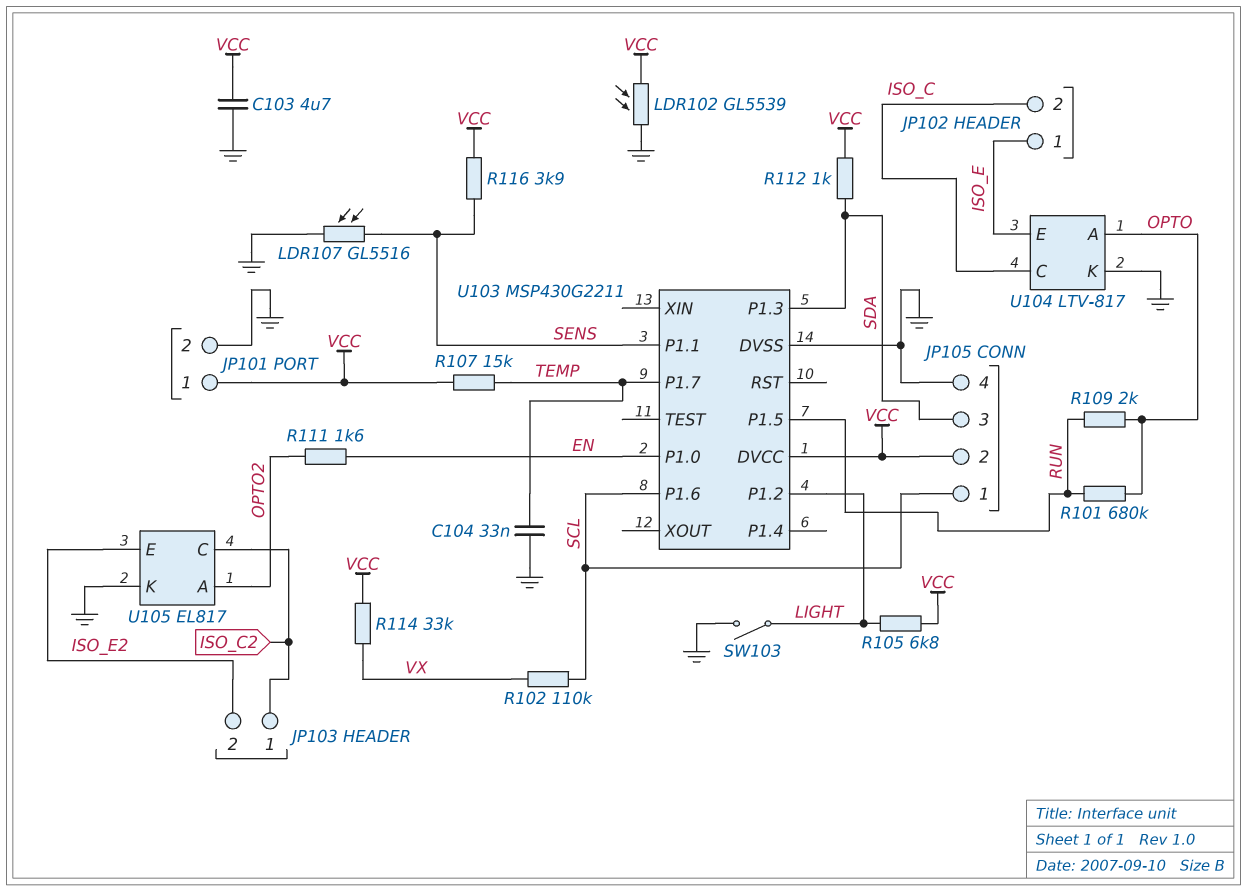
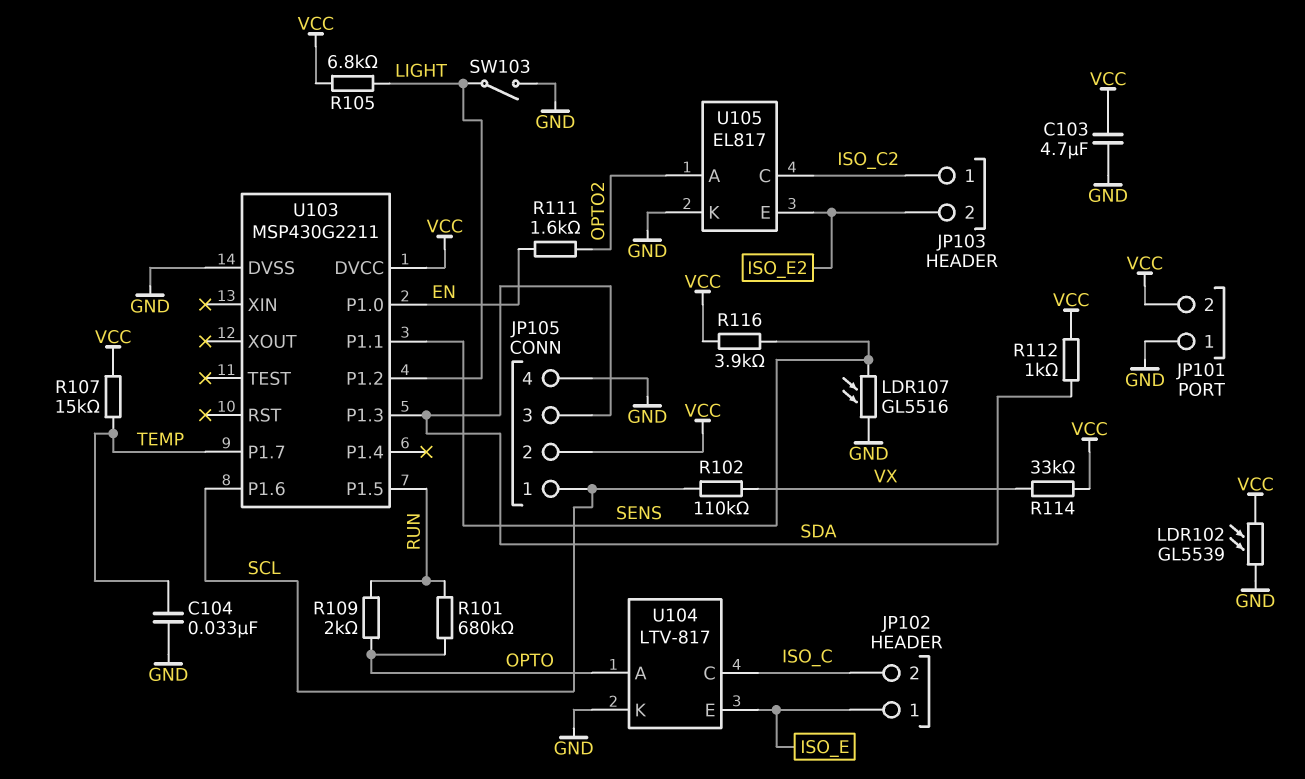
JP101 pin 1: VCC -> GND
JP101 pin 2: GND -> VCC

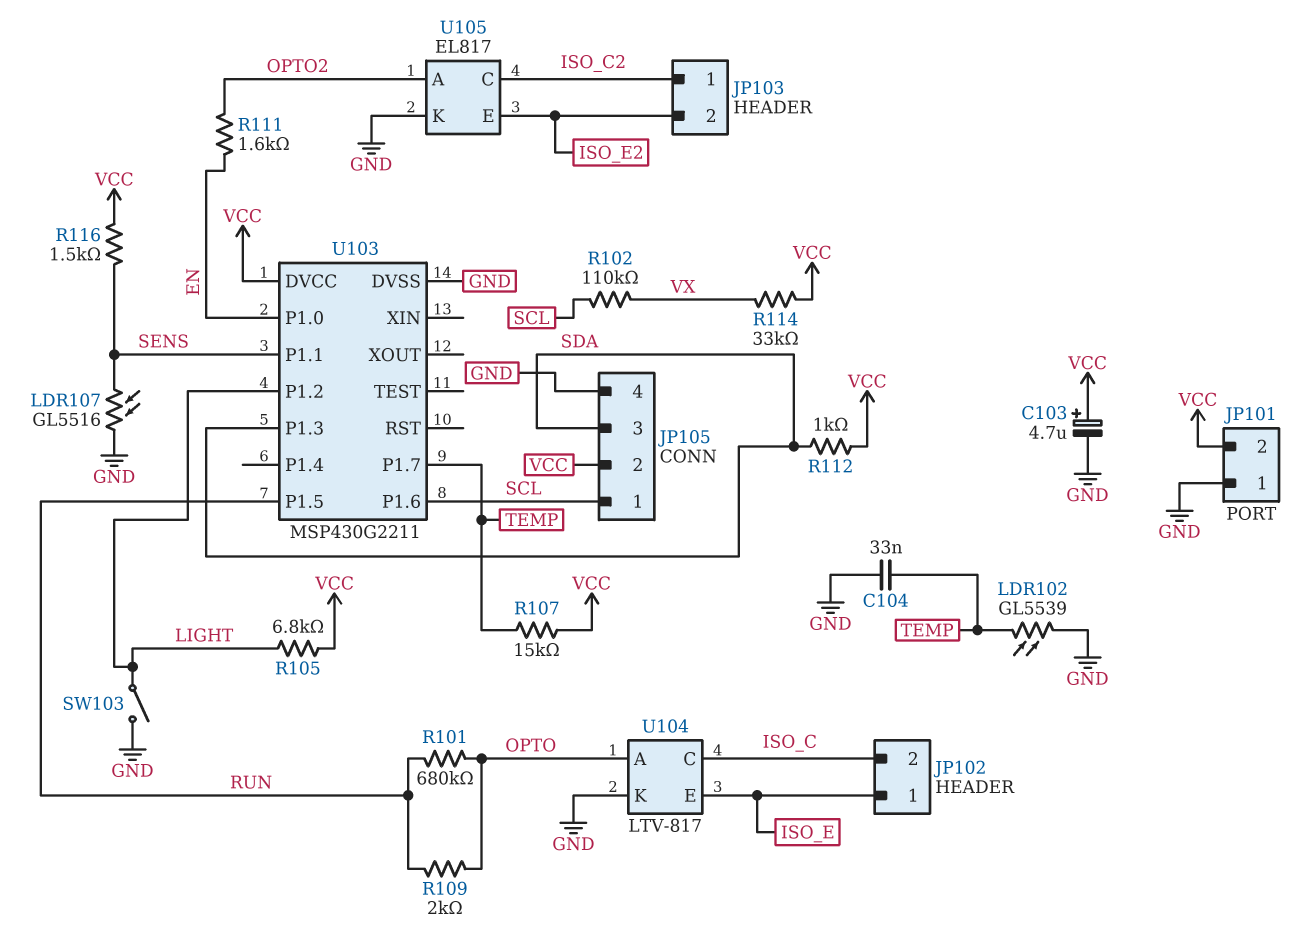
C103: 4.7uF (GND, VCC) -> 4.7uF (plus VCC, minus GND)
LDR102: GL5539 (GND, VCC) -> GL5539 (GND, TEMP)
R116: 3.9k (SENS, VCC) -> 1.5k (SENS, VCC)

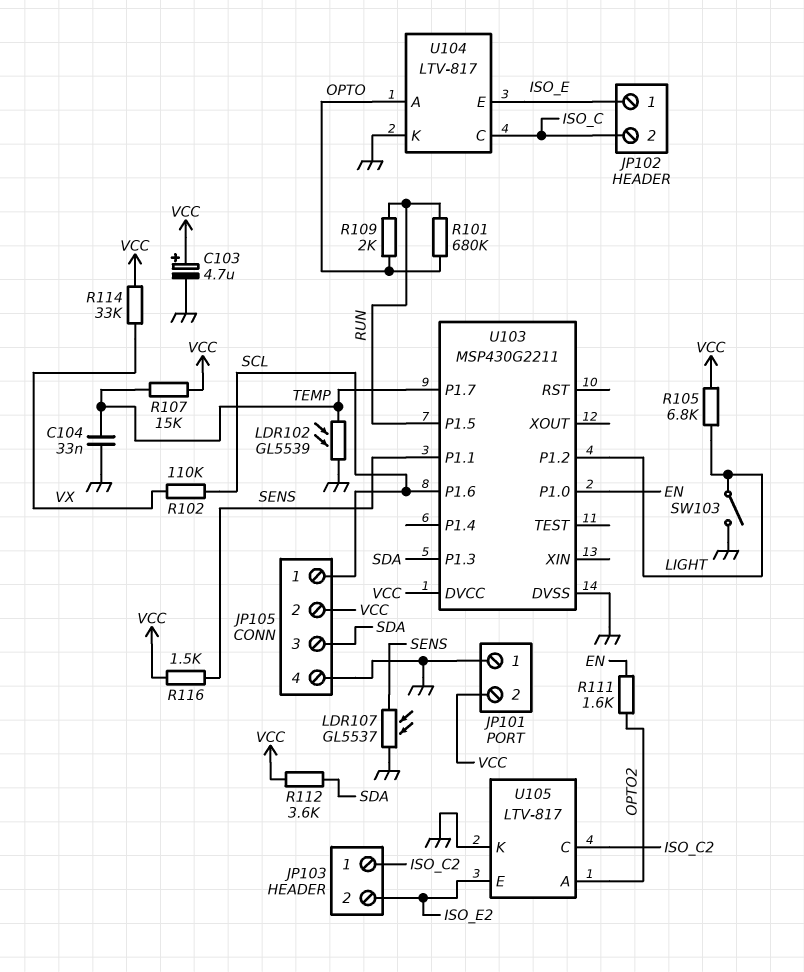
LDR107: GL5516 (GND, SENS) -> GL5537 (GND, SENS)
R112: 1k (SDA, VCC) -> 3.6k (SDA, VCC)
U105: EL817 -> LTV-817

